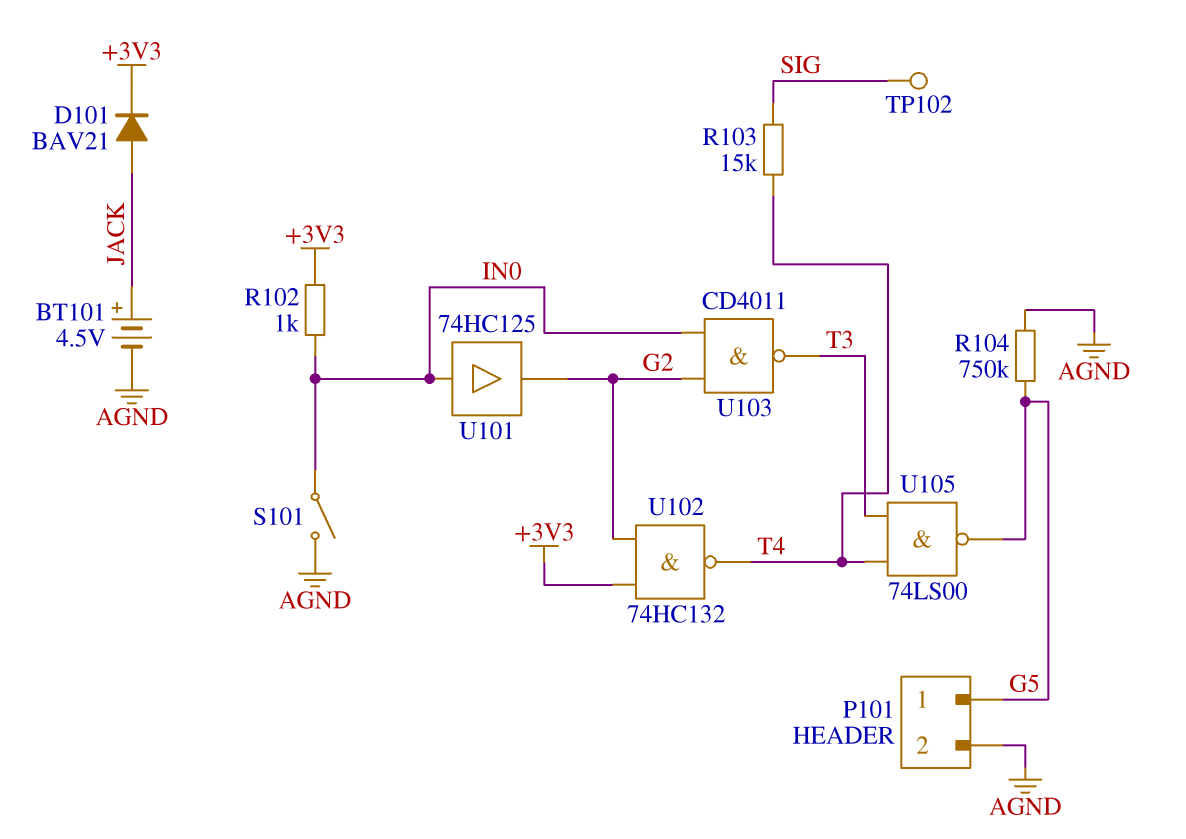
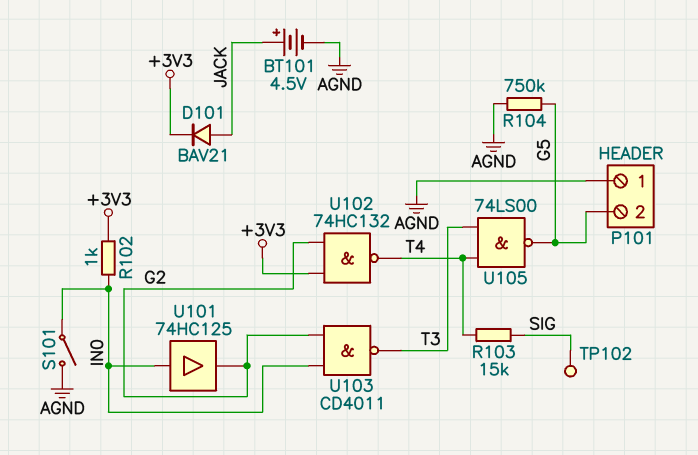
P101 pin 1: G5 -> AGND
P101 pin 2: AGND -> G5

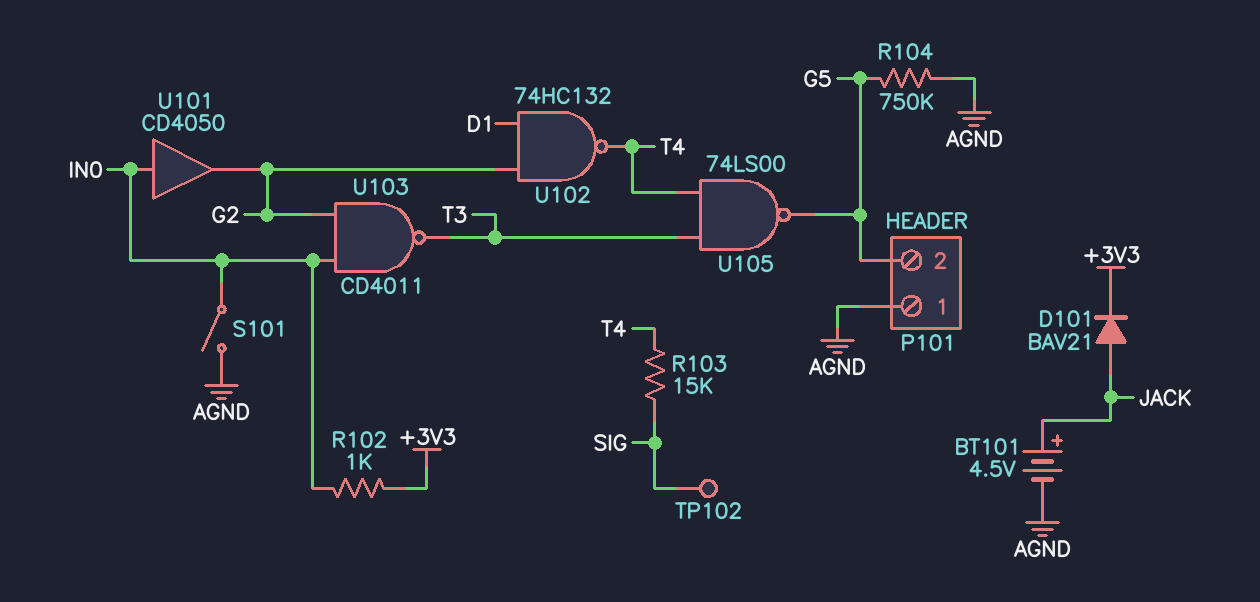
U101: buffer 74HC125 (in IN0, out G2) -> buffer CD4050 (in IN0, out G2)
U102: NAND 74HC132 (in +3V3, in G2, out T4) -> NAND 74HC132 (in D1, in G2, out T4)

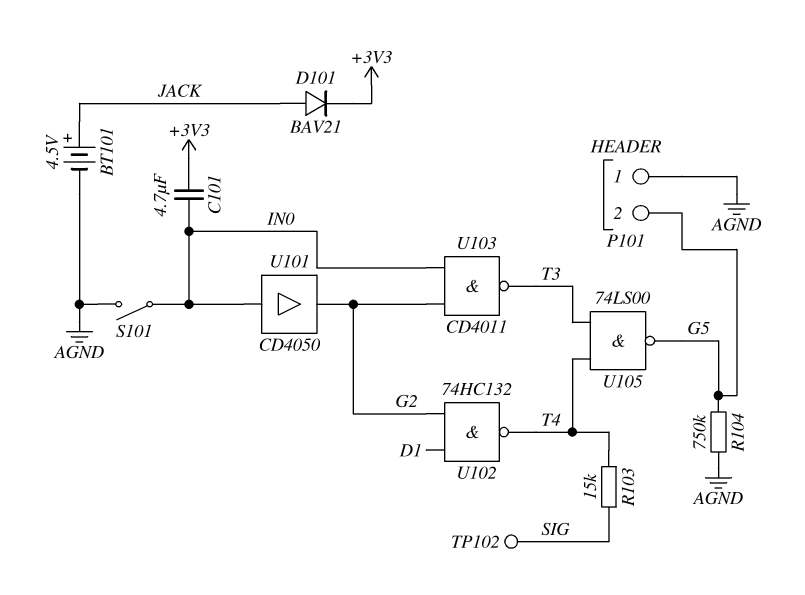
C101: none -> 4.7uF (+3V3, IN0)
R102: 1k (+3V3, IN0) -> none

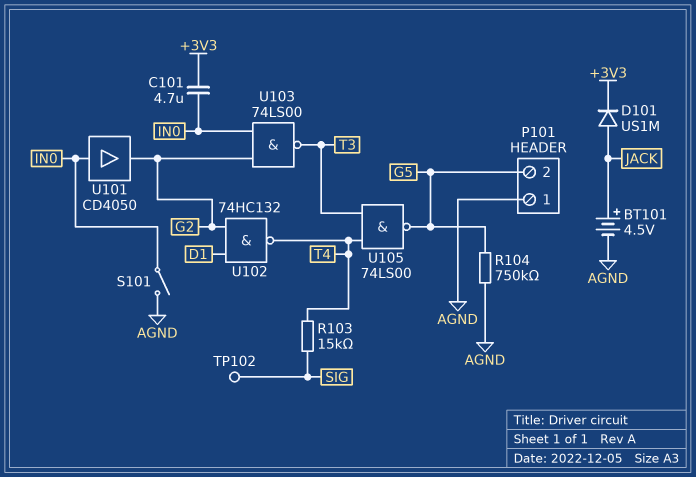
D101: diode BAV21 (A JACK, K +3V3) -> diode US1M (A JACK, K +3V3)
U103: NAND CD4011 (in G2, in IN0, out T3) -> NAND 74LS00 (in G2, in IN0, out T3)

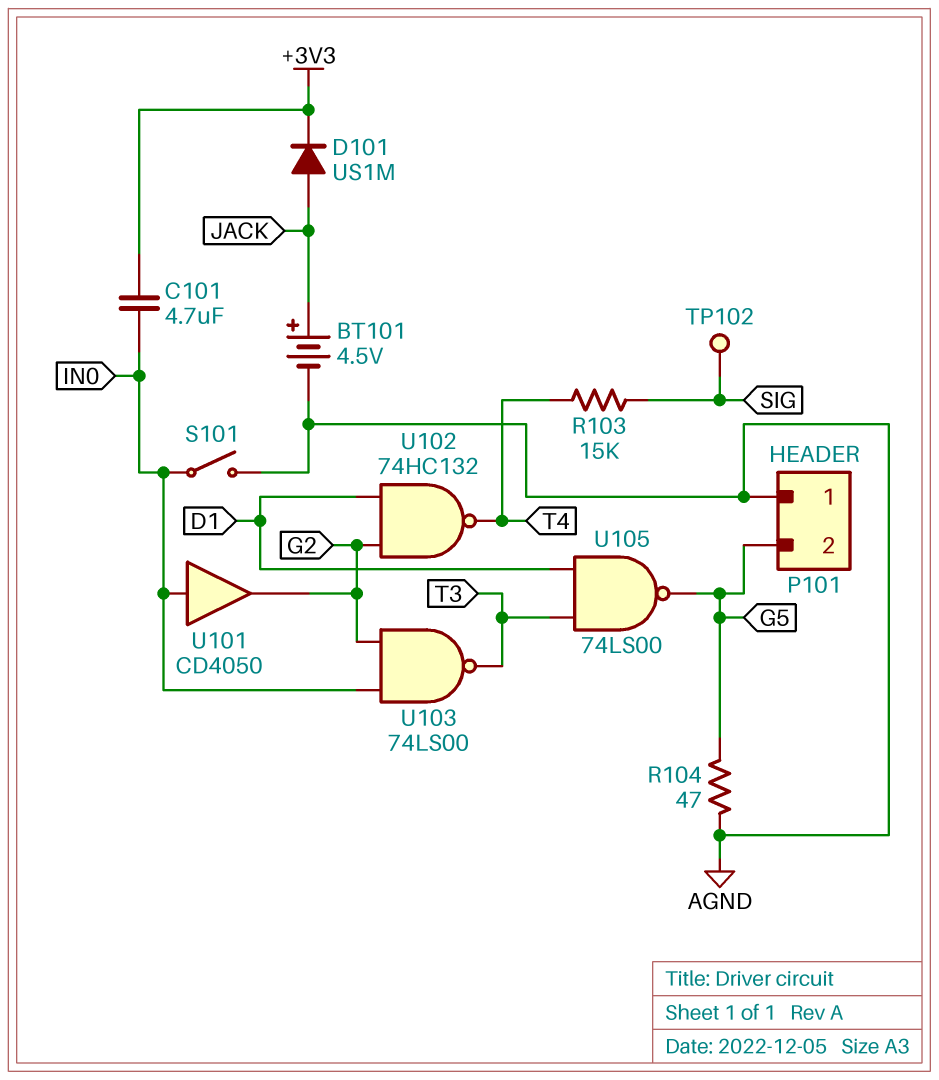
R104: 750k (AGND, G5) -> 47 (AGND, G5)
U105: NAND 74LS00 (in T3, in T4, out G5) -> NAND 74LS00 (in D1, in T3, out G5)

